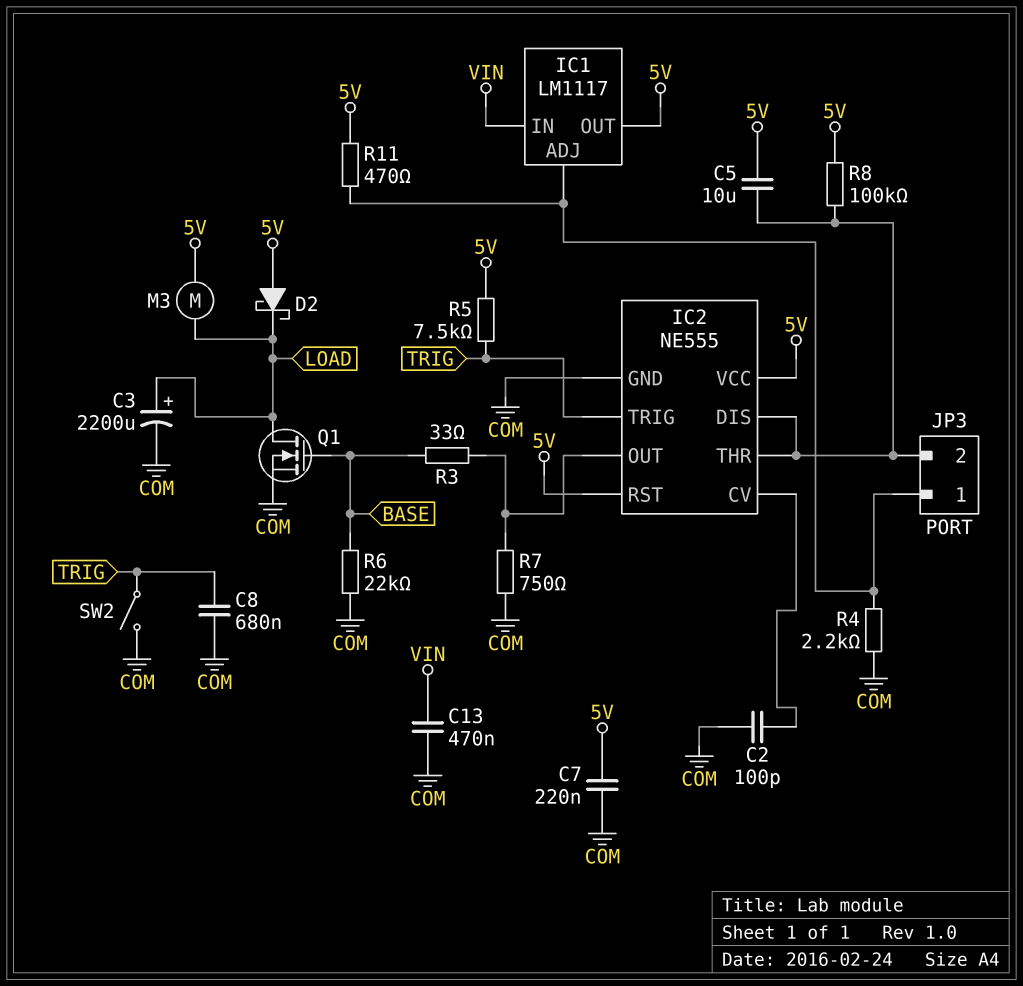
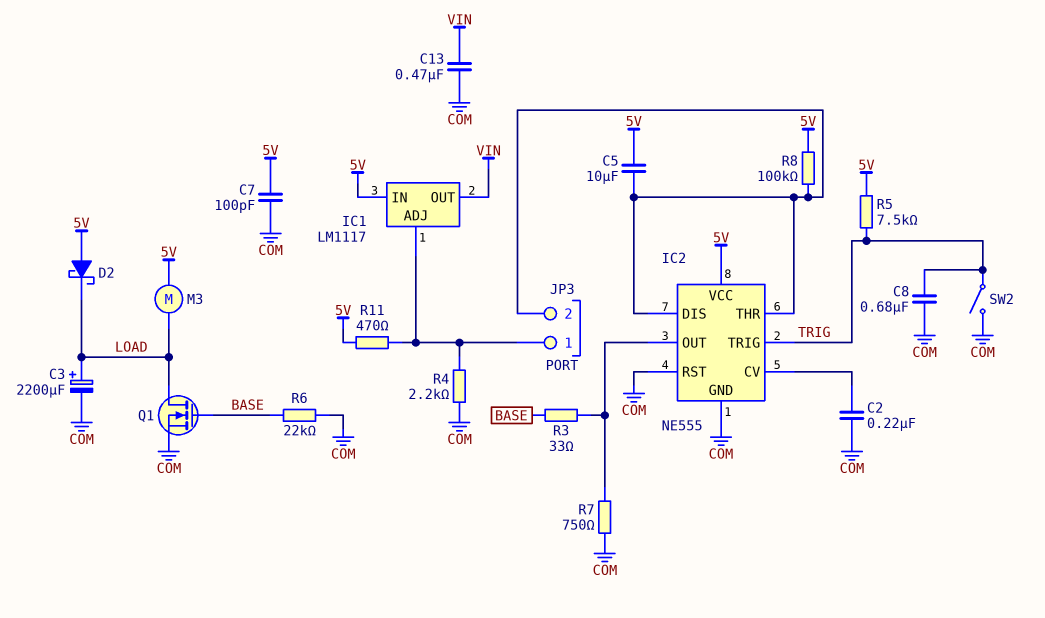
C2: 100pF (COM, IC2/CV) -> 220nF (COM, IC2/CV)
C7: 220nF (5V, COM) -> 100pF (5V, COM)
IC1 pin IN: VIN -> 5V
IC1 pin OUT: 5V -> VIN
IC2 pin RST: 5V -> COM

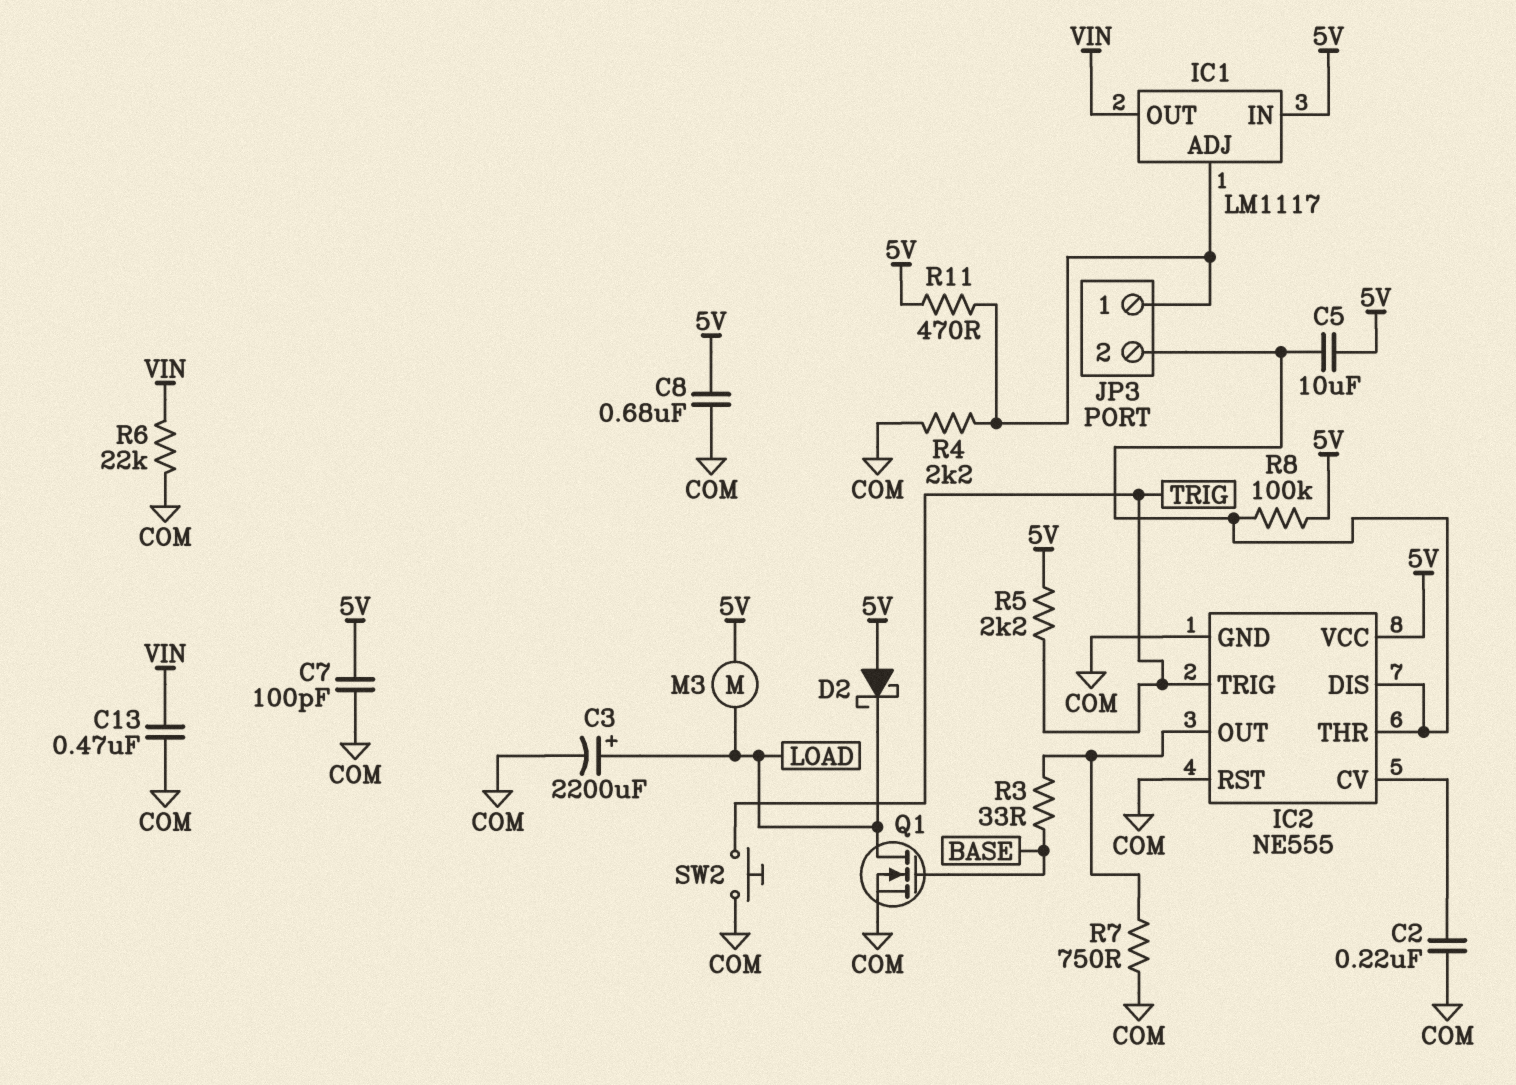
C8: 680nF (COM, TRIG) -> 680nF (5V, COM)
R5: 7.5k (5V, TRIG) -> 2.2k (5V, TRIG)
R6: 22k (BASE, COM) -> 22k (COM, VIN)
SW2: switch (COM, TRIG) -> button (COM, TRIG)

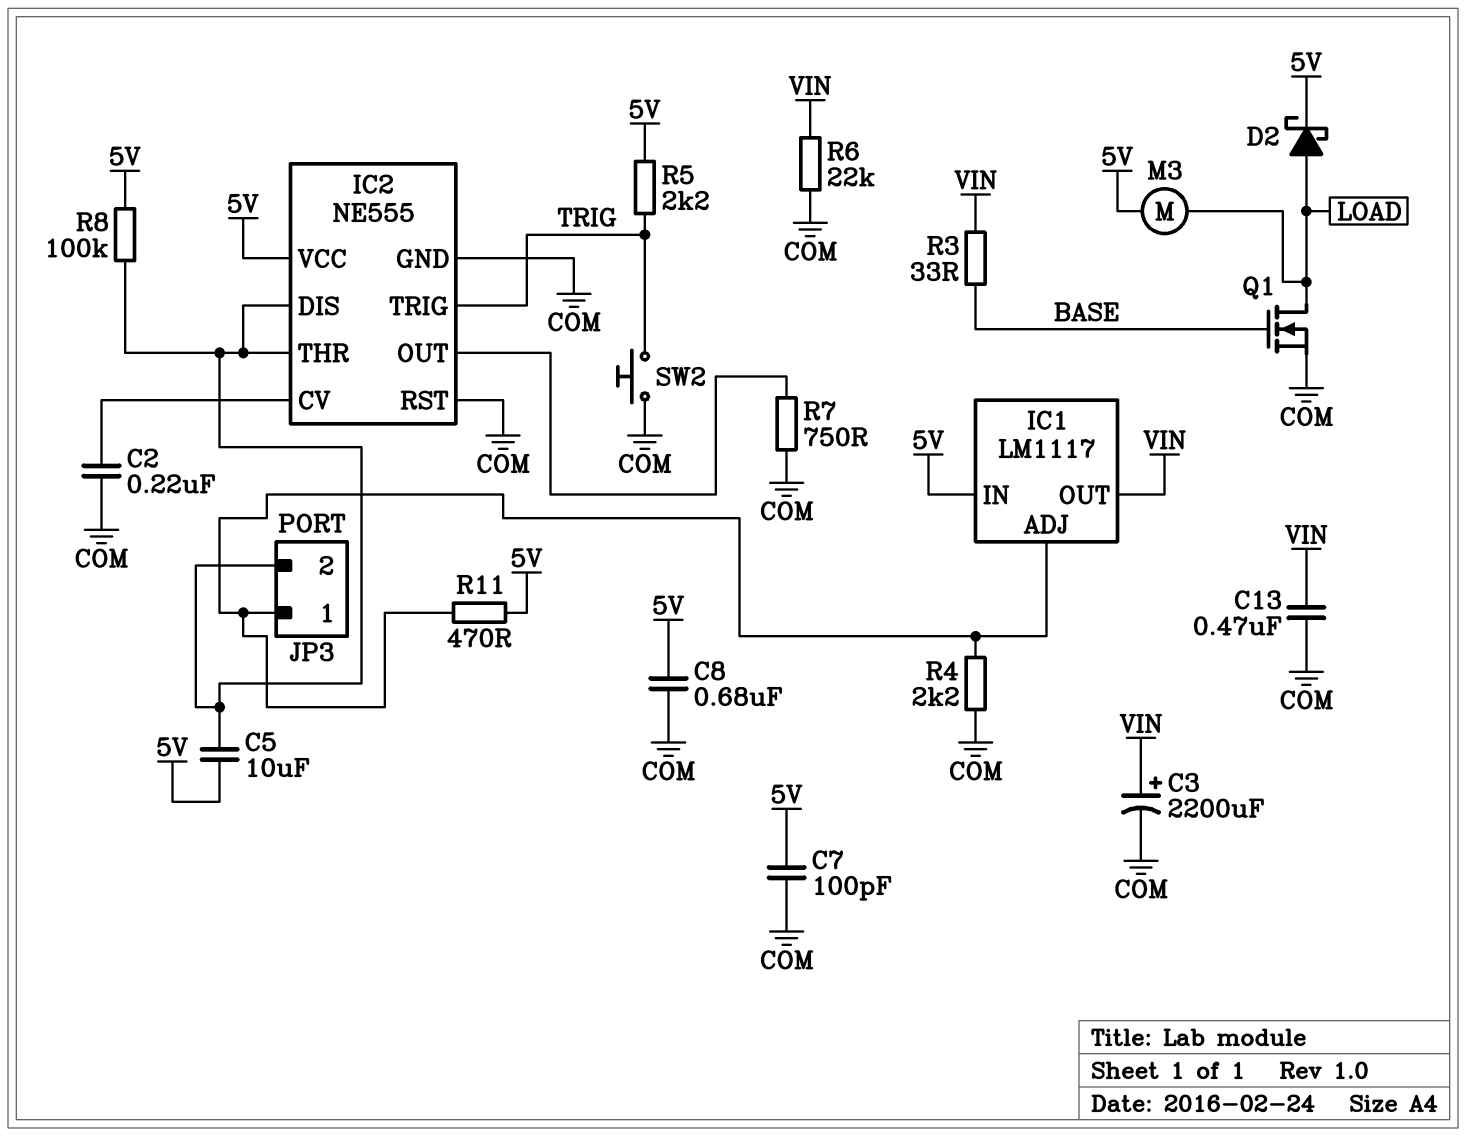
C3: 2200uF (plus LOAD, minus COM) -> 2200uF (plus VIN, minus COM)
D2: schottky (A 5V, K LOAD) -> schottky (A LOAD, K 5V)
R3: 33 (BASE, IC2/OUT) -> 33 (BASE, VIN)

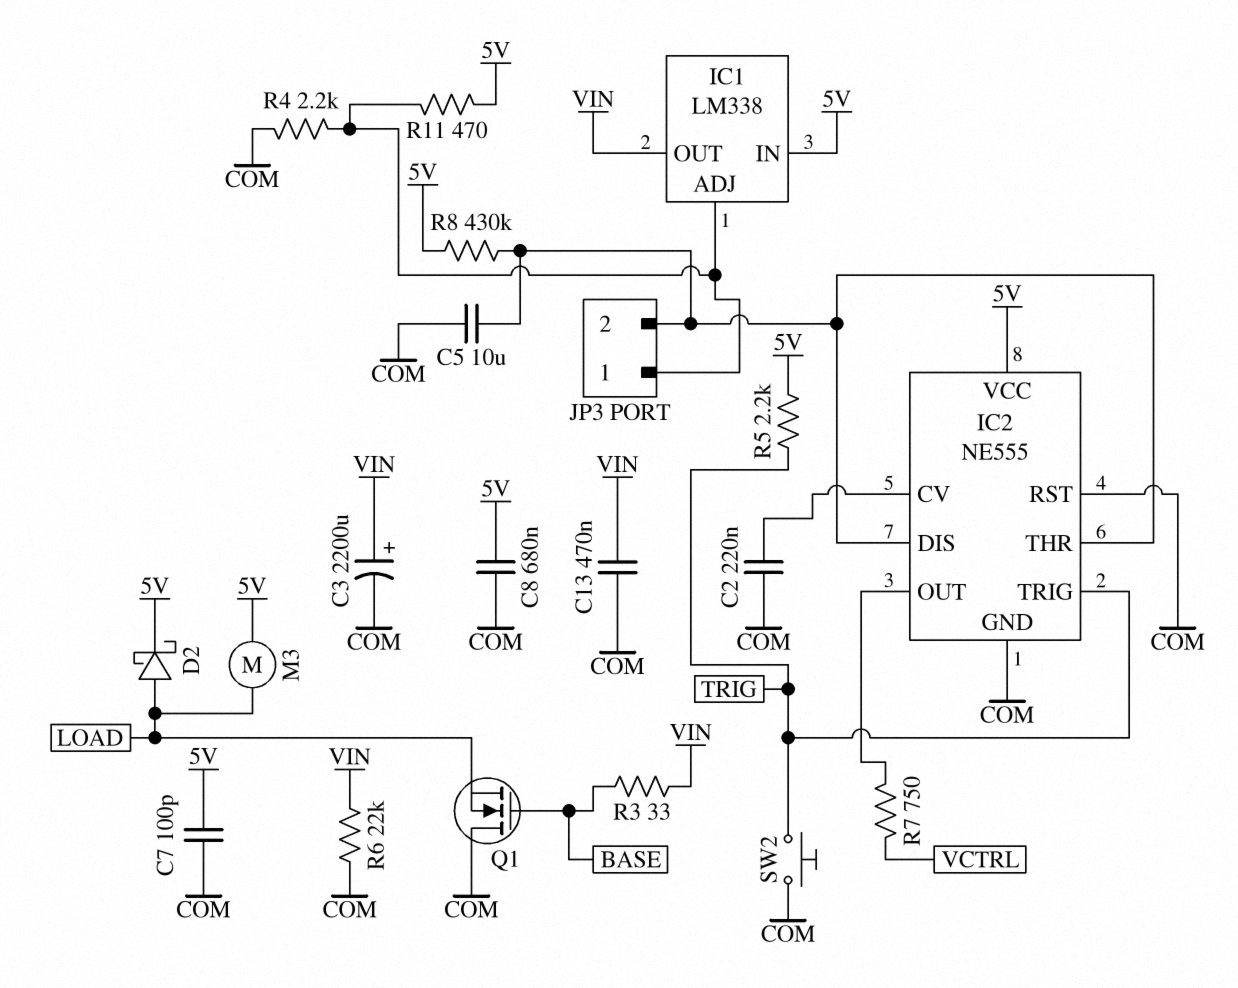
C5: 10uF (5V, IC2/DIS) -> 10uF (COM, IC2/DIS)
IC1: LM1117 -> LM338
Q1: NMOS (G BASE, D LOAD, S COM) -> NMOS (G BASE, D COM, S LOAD)
R7: 750 (COM, IC2/OUT) -> 750 (IC2/OUT, VCTRL)
R8: 100k (5V, IC2/DIS) -> 430k (5V, IC2/DIS)

